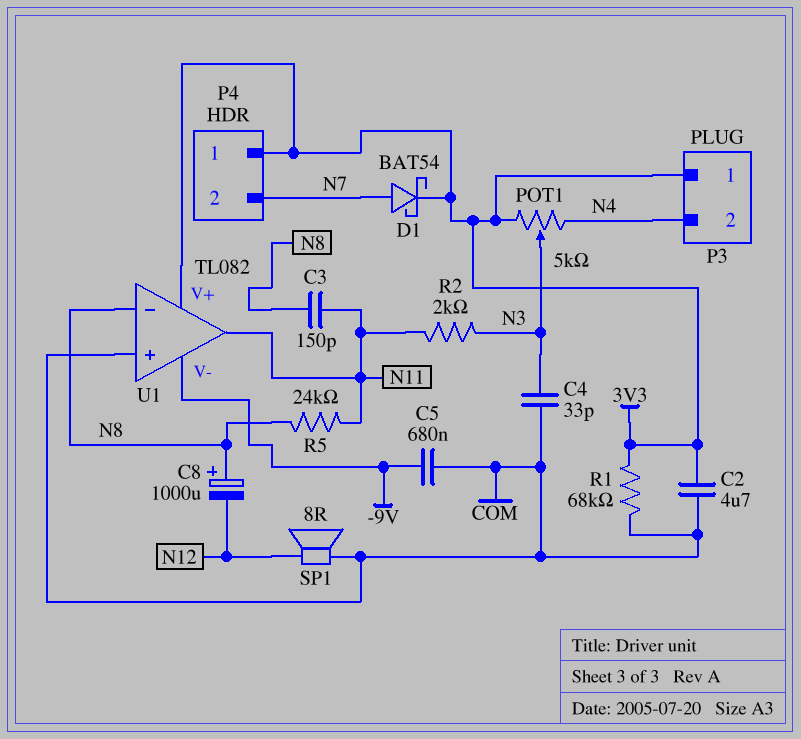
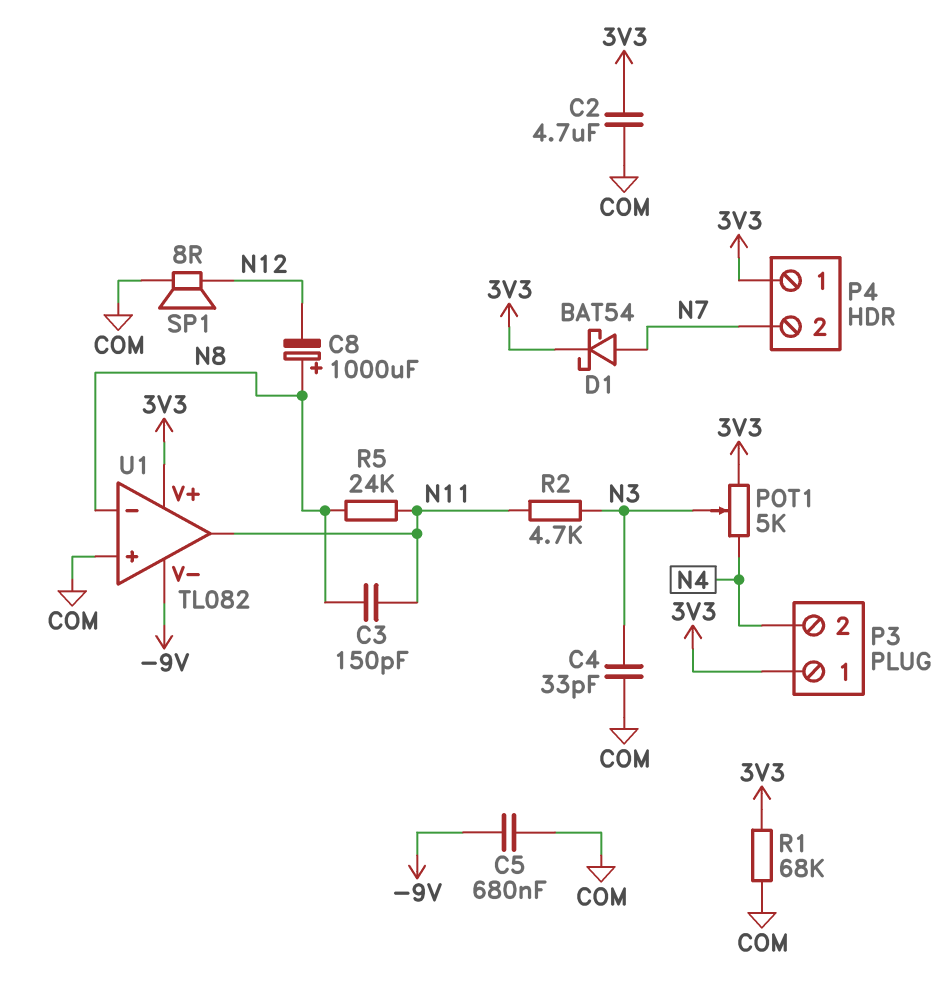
R2: 2k (N3, N11) -> 4.7k (N3, N11)

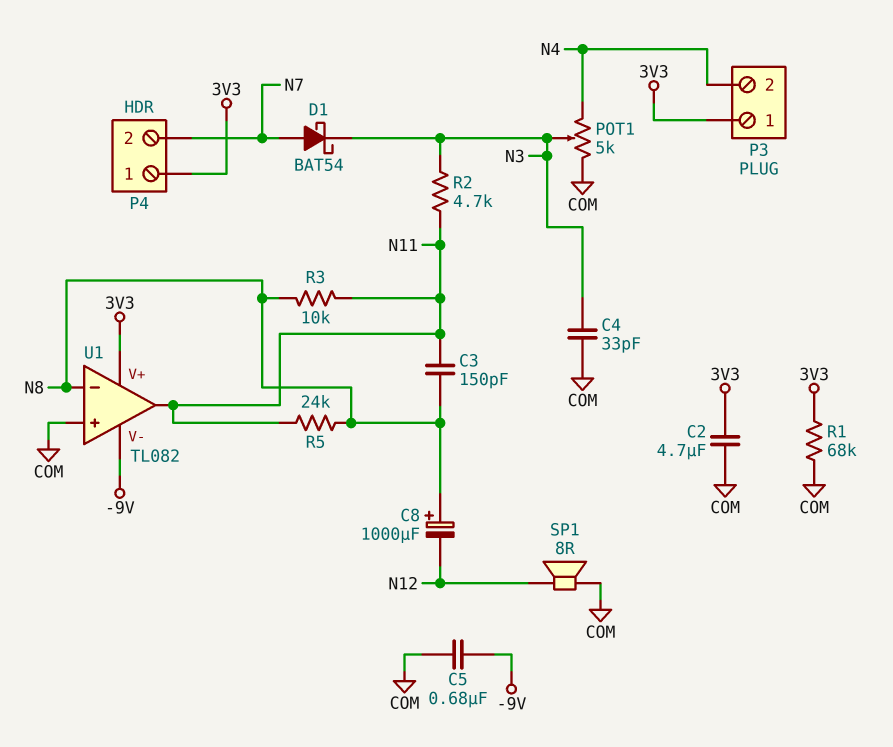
D1: schottky BAT54 (A N7, K 3V3) -> schottky BAT54 (A N7, K N3)
POT1: 5k (3V3, N4, wiper N3) -> 5k (COM, N4, wiper N3)
R3: none -> 10k (N8, N11)

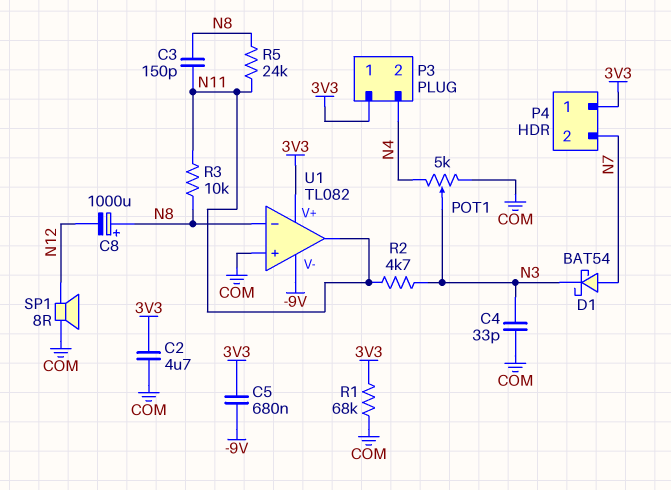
C5: 680nF (-9V, COM) -> 680nF (-9V, 3V3)

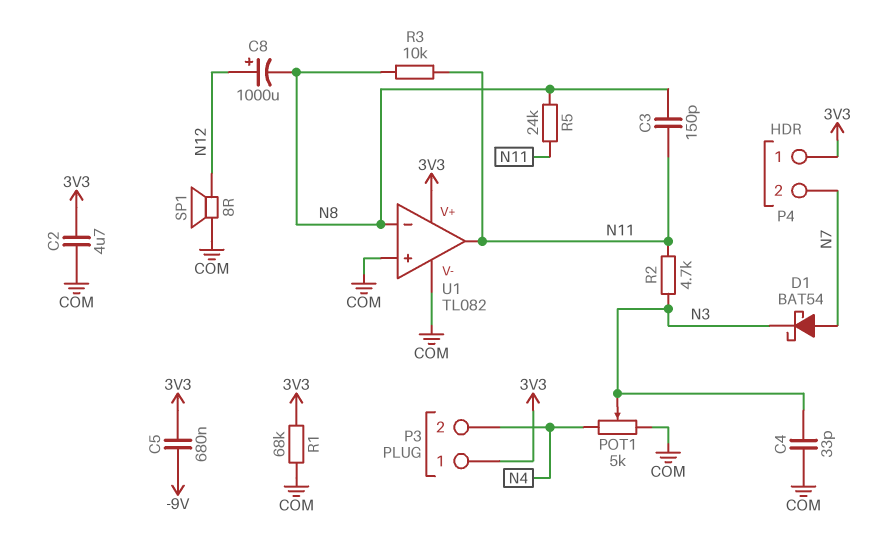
C8: 1000uF (plus N8, minus N12) -> 1000uF (plus N12, minus N8)
U1 pin V-: -9V -> COM

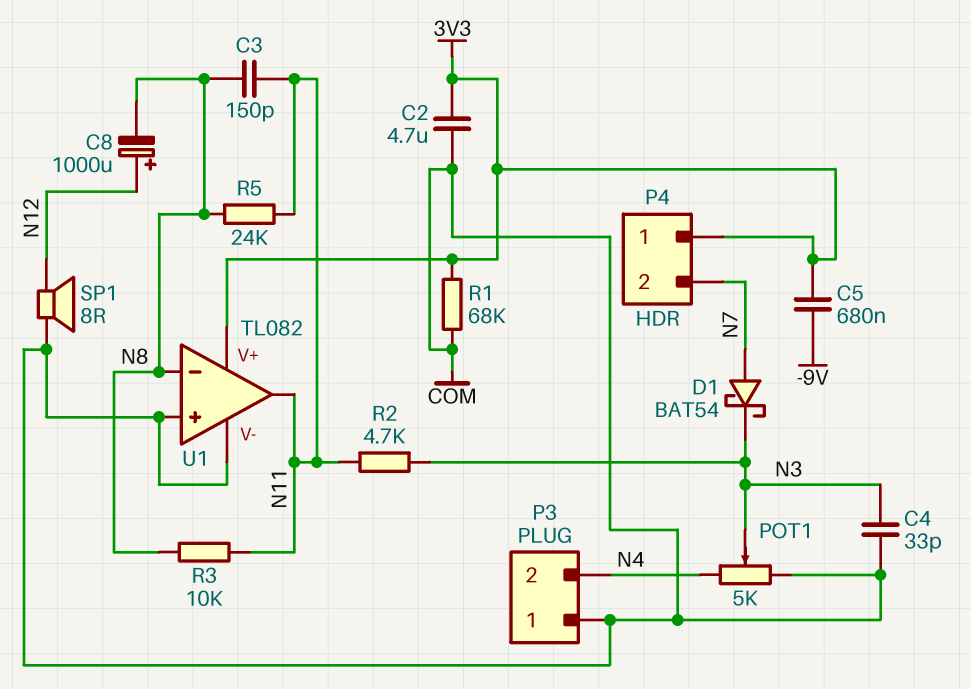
P3 pin 1: 3V3 -> COM

